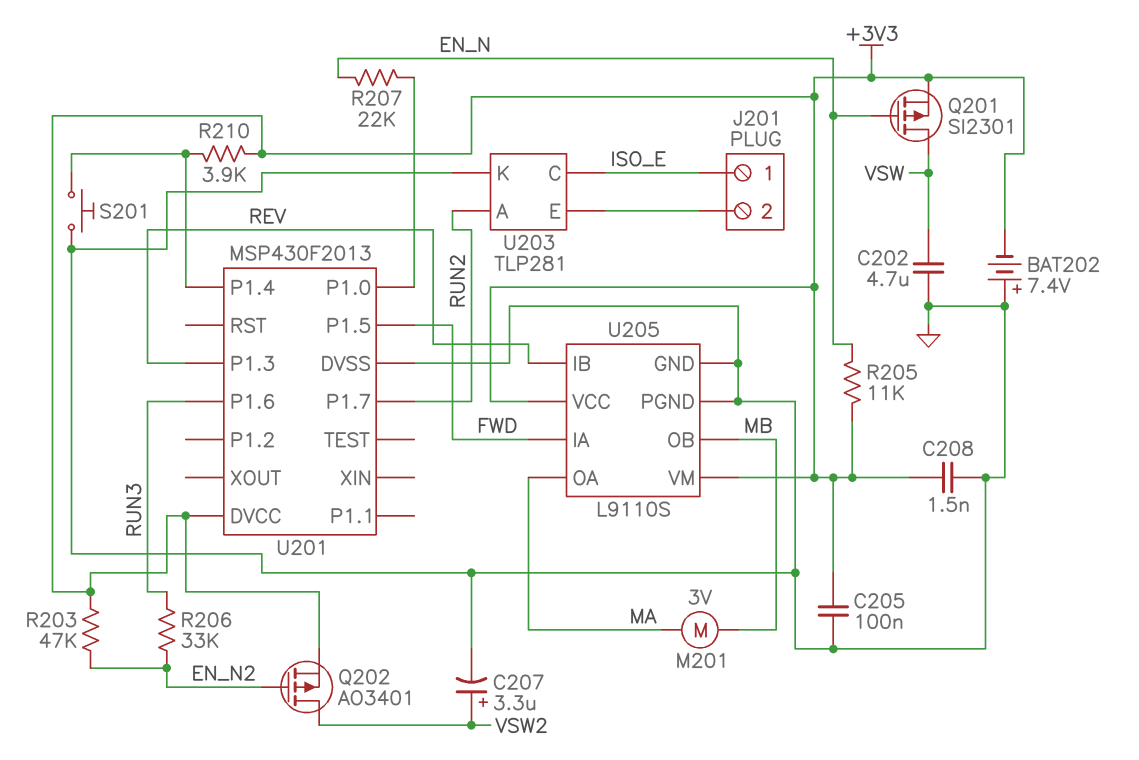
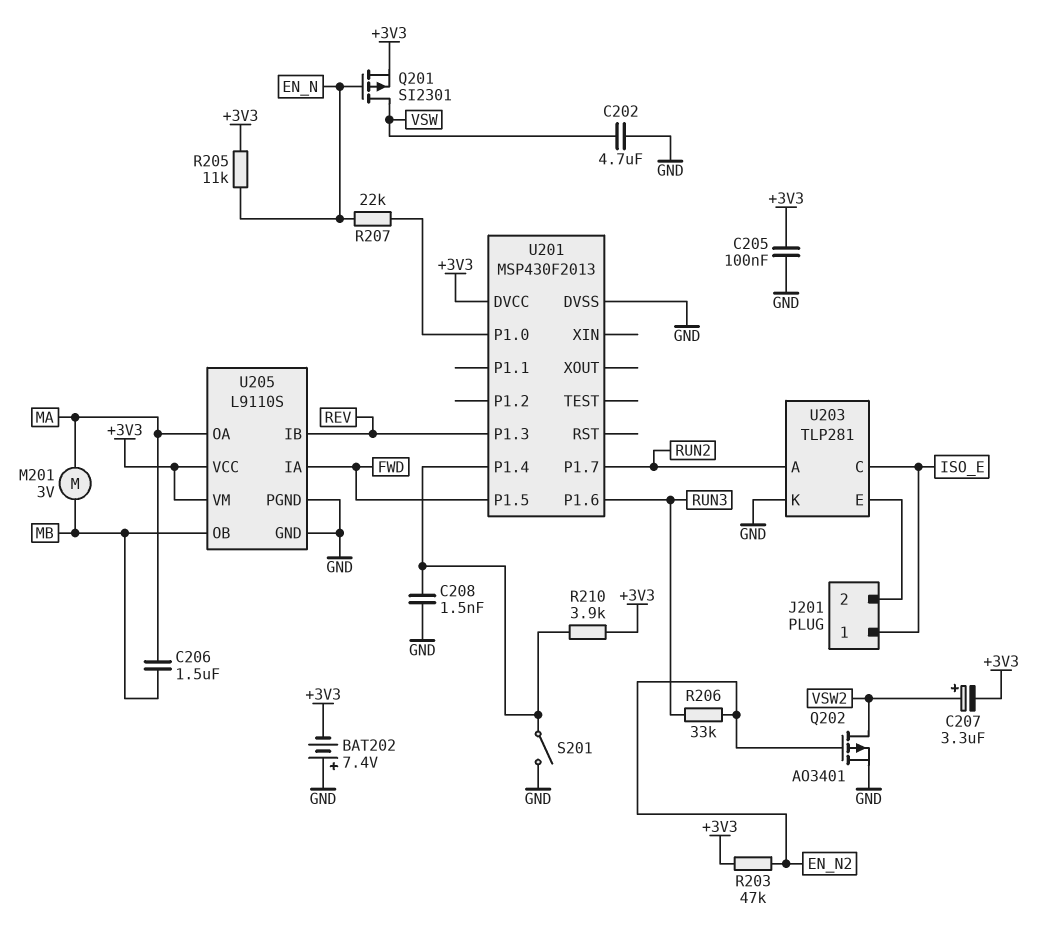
C206: none -> 1.5uF (MA, MB)
C207: 3.3uF (plus VSW2, minus GND) -> 3.3uF (plus VSW2, minus +3V3)
C208: 1.5nF (+3V3, GND) -> 1.5nF (GND, U201/P1.4)
Q202: PMOS AO3401 (G EN_N2, D VSW2, S +3V3) -> PMOS AO3401 (G EN_N2, D VSW2, S GND)
S201: button (GND, U201/P1.4) -> switch (GND, U201/P1.4)

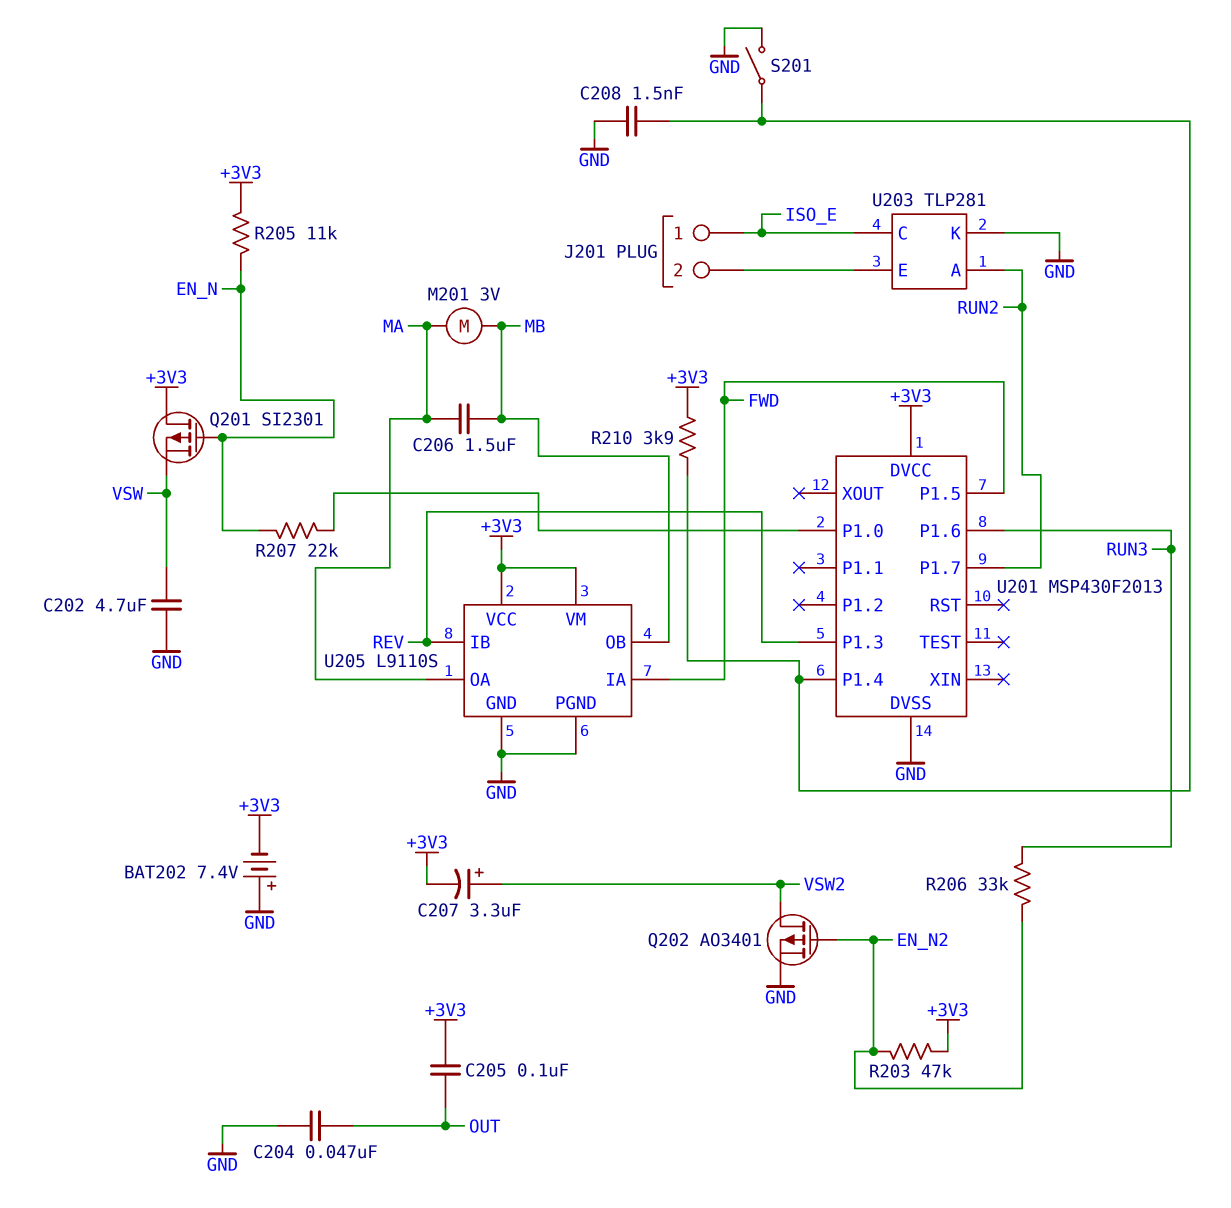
C204: none -> 47nF (GND, OUT)
C205: 100nF (+3V3, GND) -> 100nF (+3V3, OUT)
Q201: PMOS SI2301 (G EN_N, D VSW, S +3V3) -> PMOS SI2301 (G EN_N, D +3V3, S VSW)

